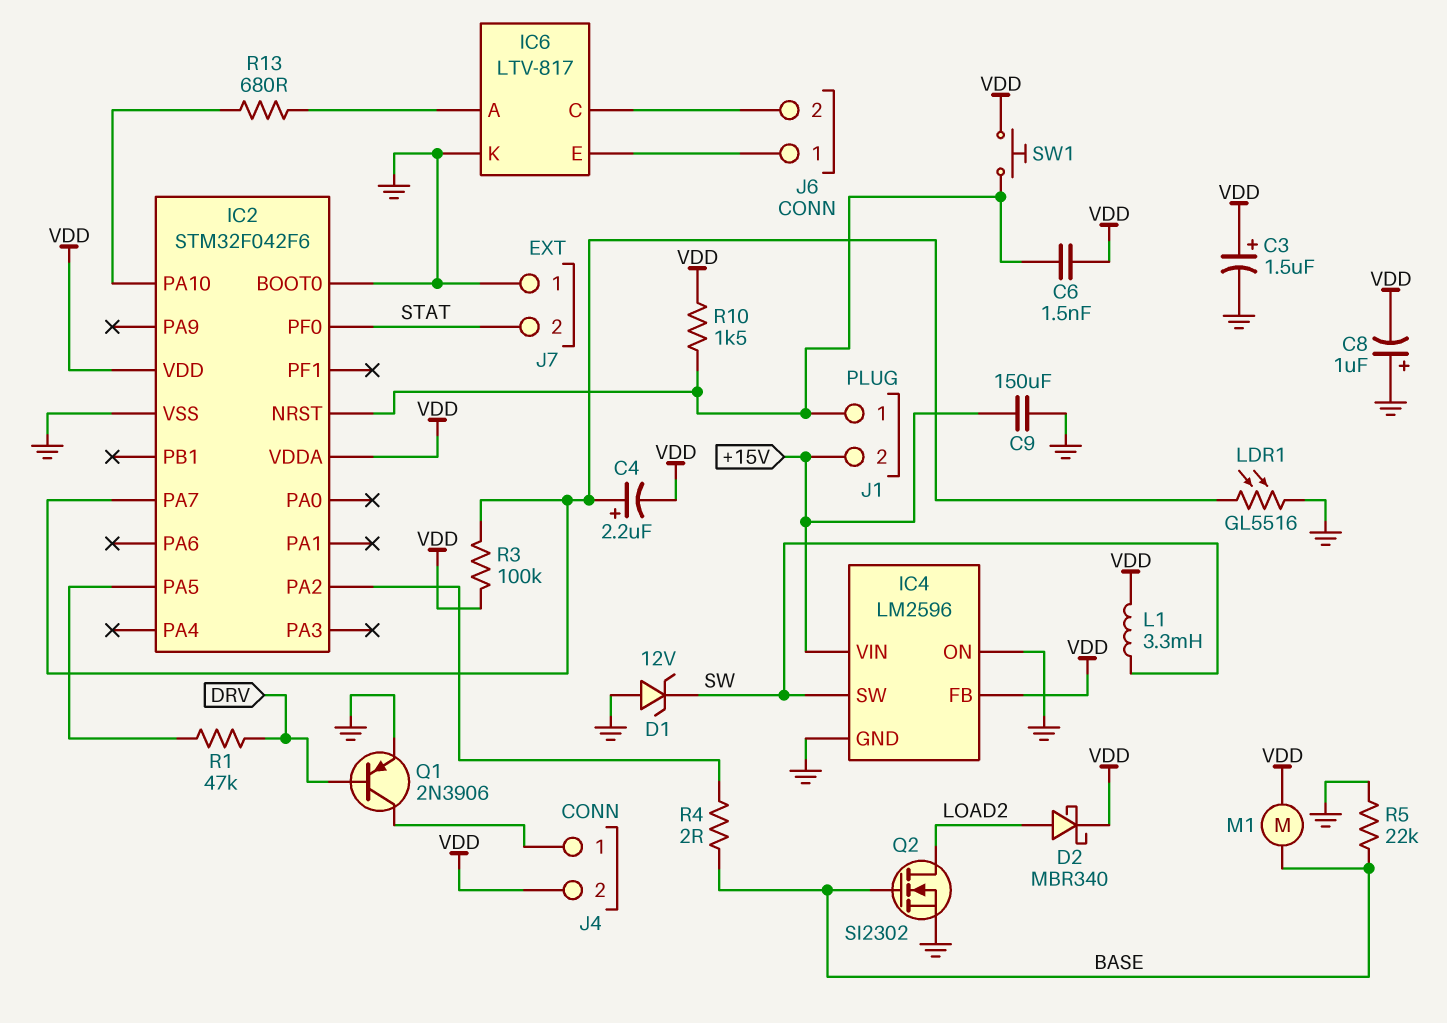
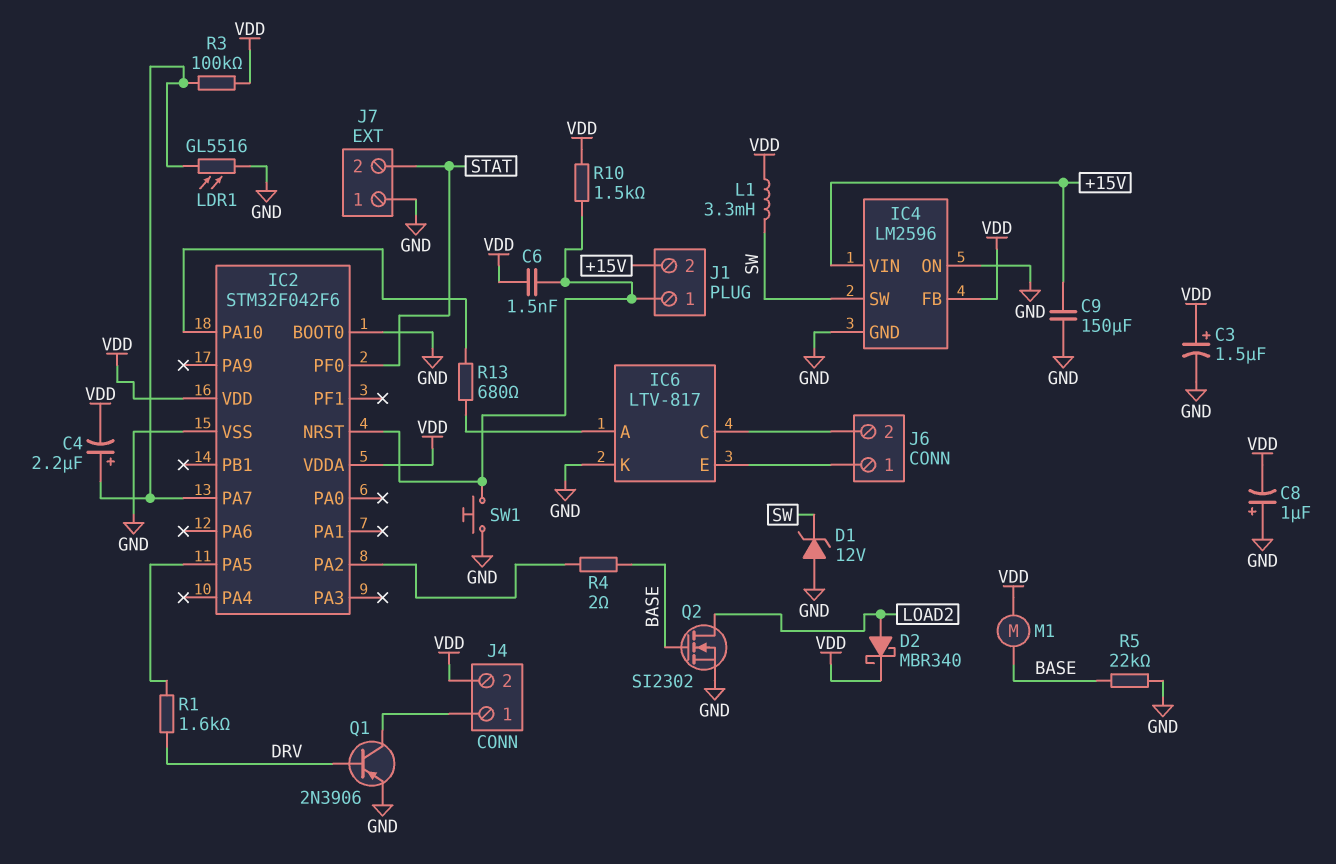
R1: 47k (DRV, IC2/PA5) -> 1.6k (DRV, IC2/PA5)
SW1: button (IC2/NRST, VDD) -> button (GND, IC2/NRST)

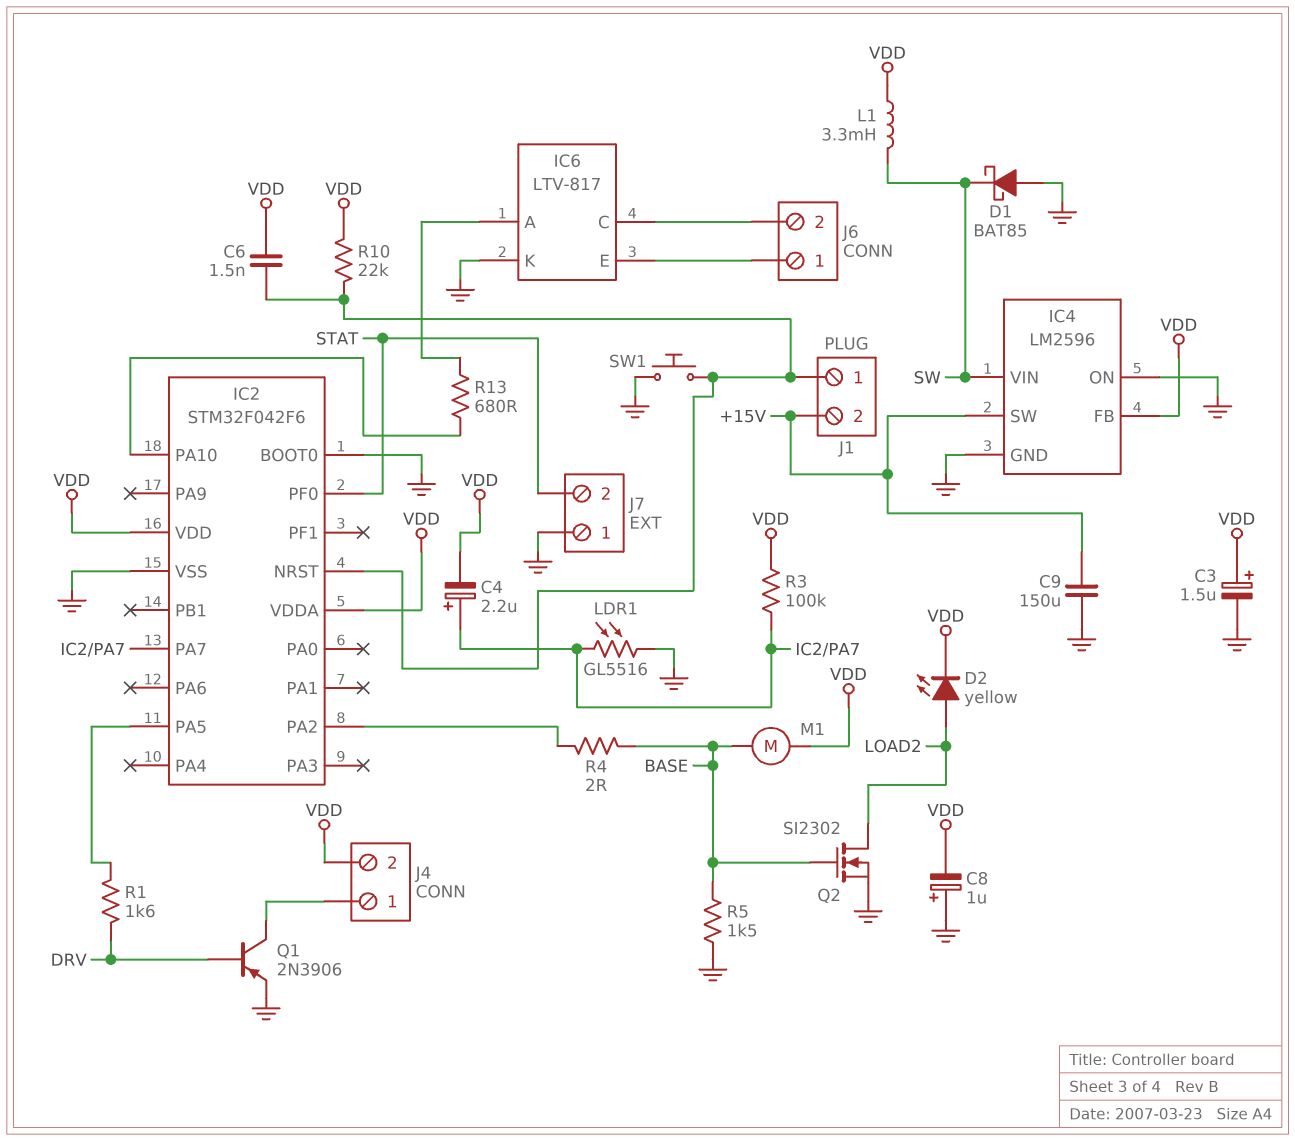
D1: zener 12V (A GND, K SW) -> schottky BAT85 (A GND, K SW)
D2: schottky MBR340 (A LOAD2, K VDD) -> LED yellow (A LOAD2, K VDD)
IC4 pin SW: SW -> +15V
IC4 pin VIN: +15V -> SW
R5: 22k (BASE, GND) -> 1.5k (BASE, GND)
R10: 1.5k (IC2/NRST, VDD) -> 22k (IC2/NRST, VDD)

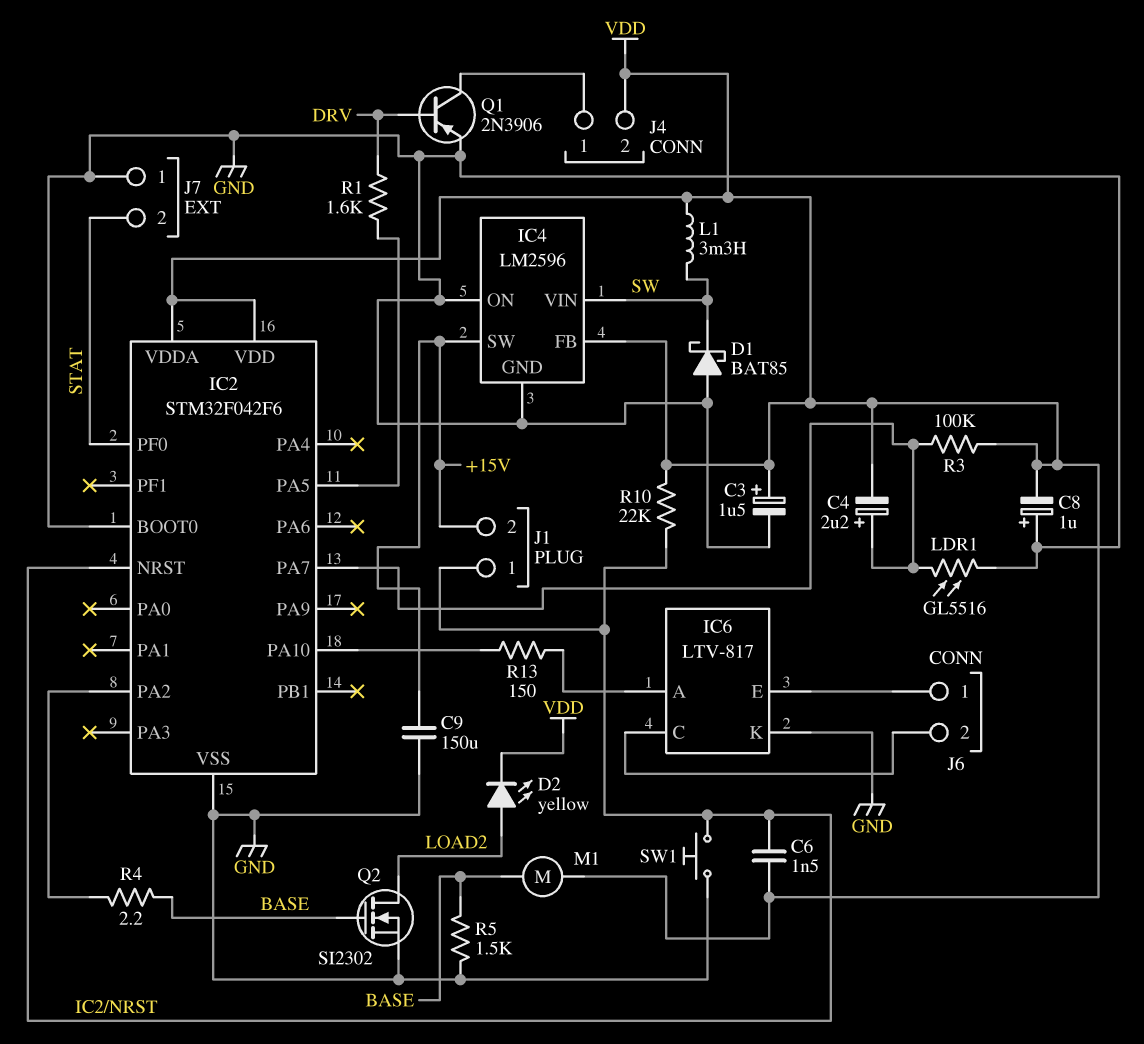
R4: 2 (BASE, IC2/PA2) -> 2.2 (BASE, IC2/PA2)
R13: 680 (IC2/PA10, IC6/A) -> 150 (IC2/PA10, IC6/A)

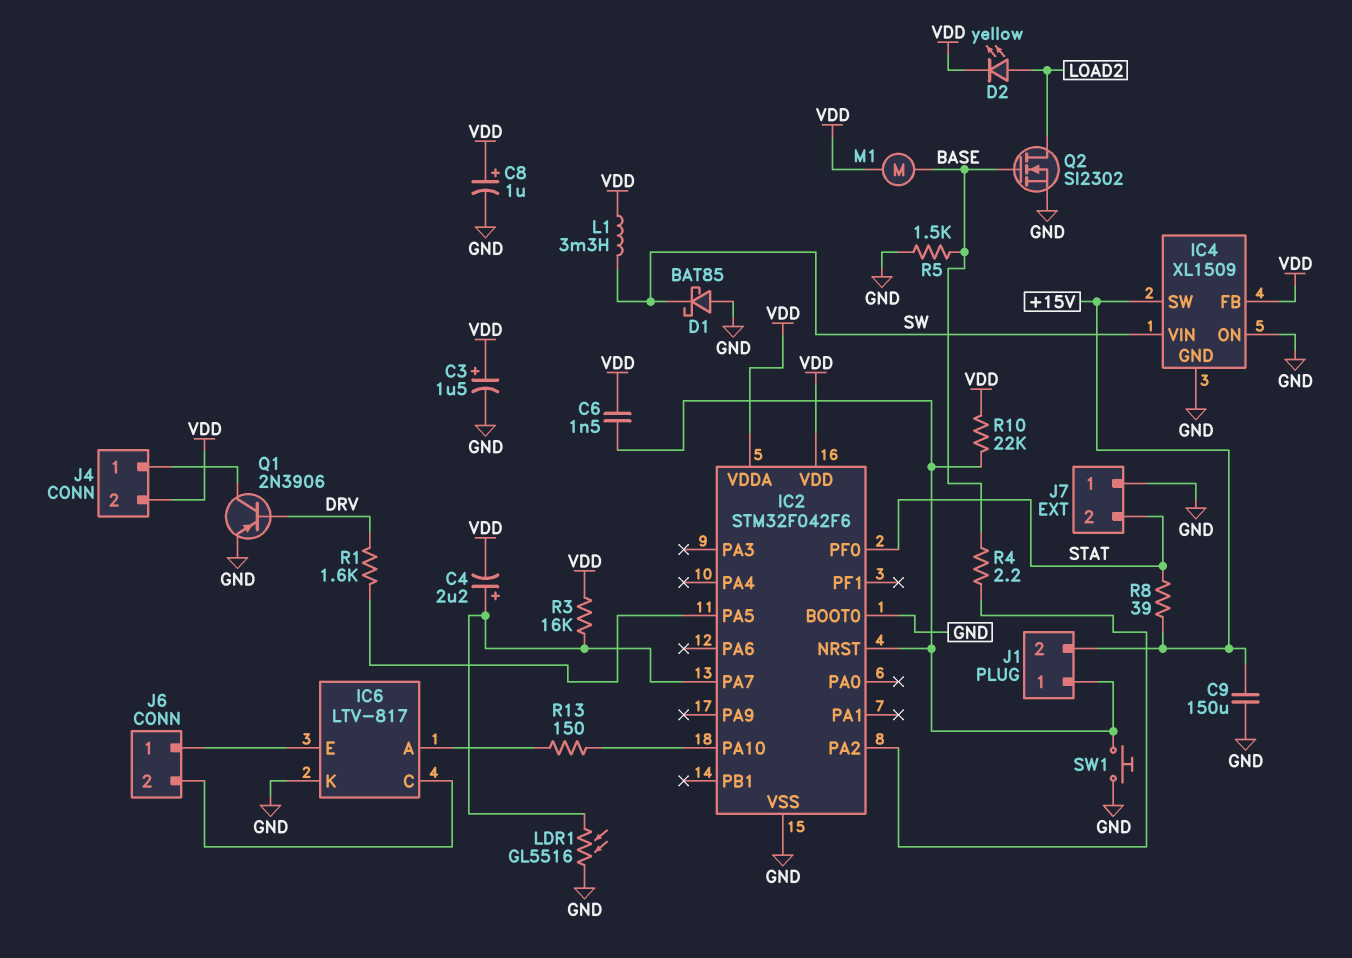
C8: 1uF (plus GND, minus VDD) -> 1uF (plus VDD, minus GND)
IC4: LM2596 -> XL1509
R3: 100k (IC2/PA7, VDD) -> 16k (IC2/PA7, VDD)
R8: none -> 39 (+15V, STAT)

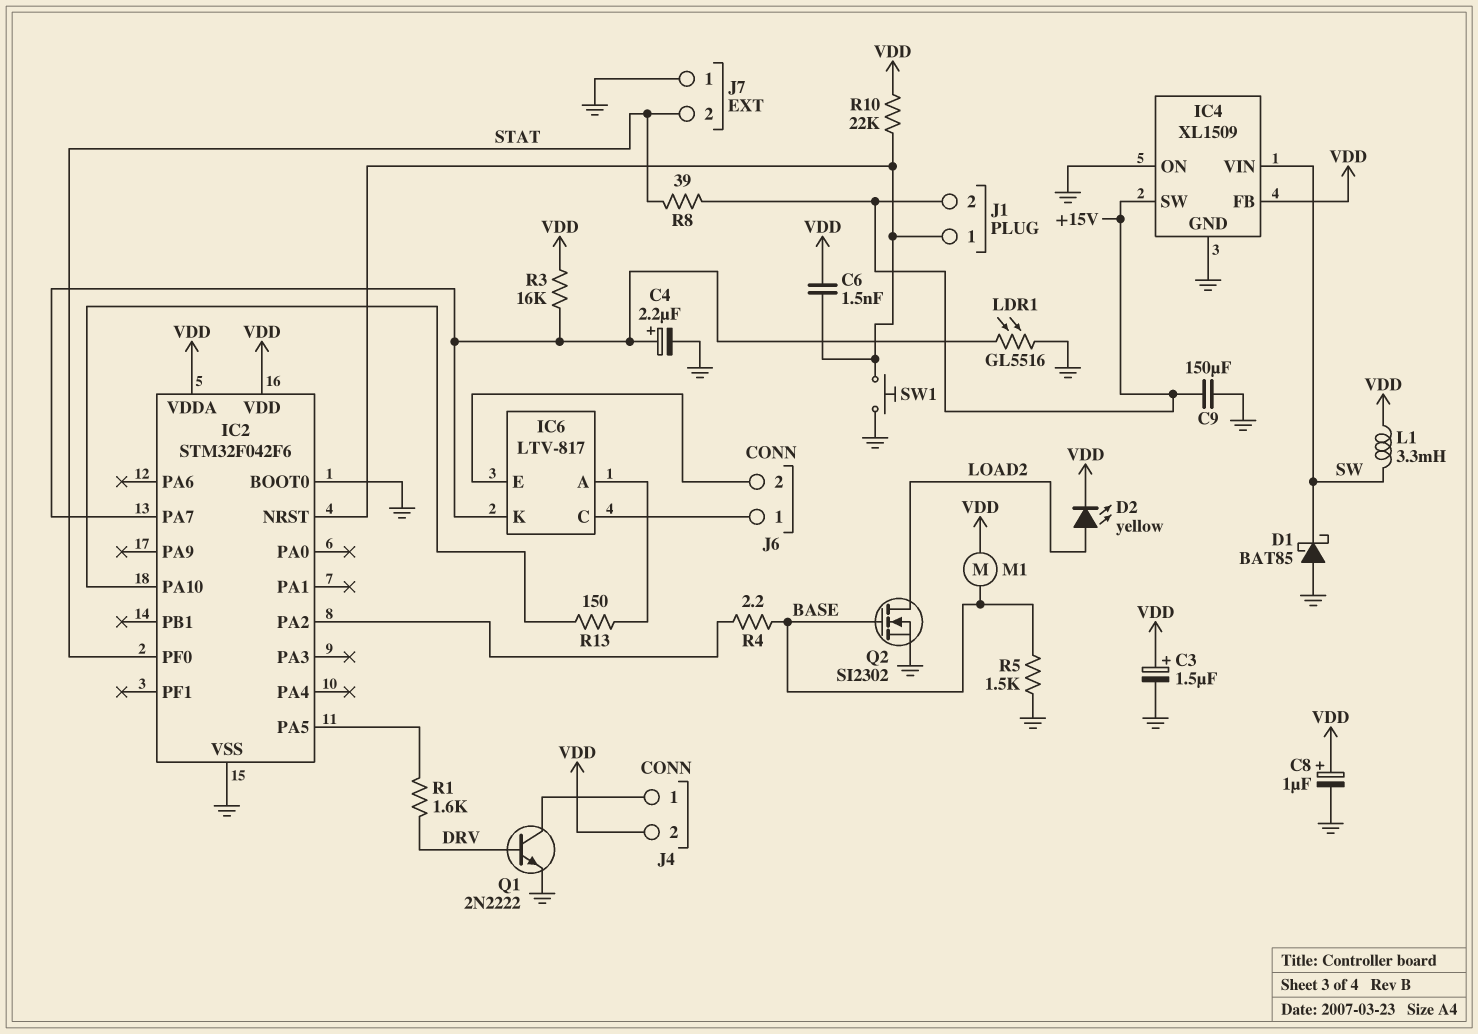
C4: 2.2uF (plus IC2/PA7, minus VDD) -> 2.2uF (plus IC2/PA7, minus GND)
IC6 pin K: GND -> IC2/PA7
J6 pin 1: IC6/E -> IC6/C
J6 pin 2: IC6/C -> IC6/E
Q1: PNP 2N3906 (B DRV, C J4/1, E GND) -> NPN 2N2222 (B DRV, C J4/1, E GND)

